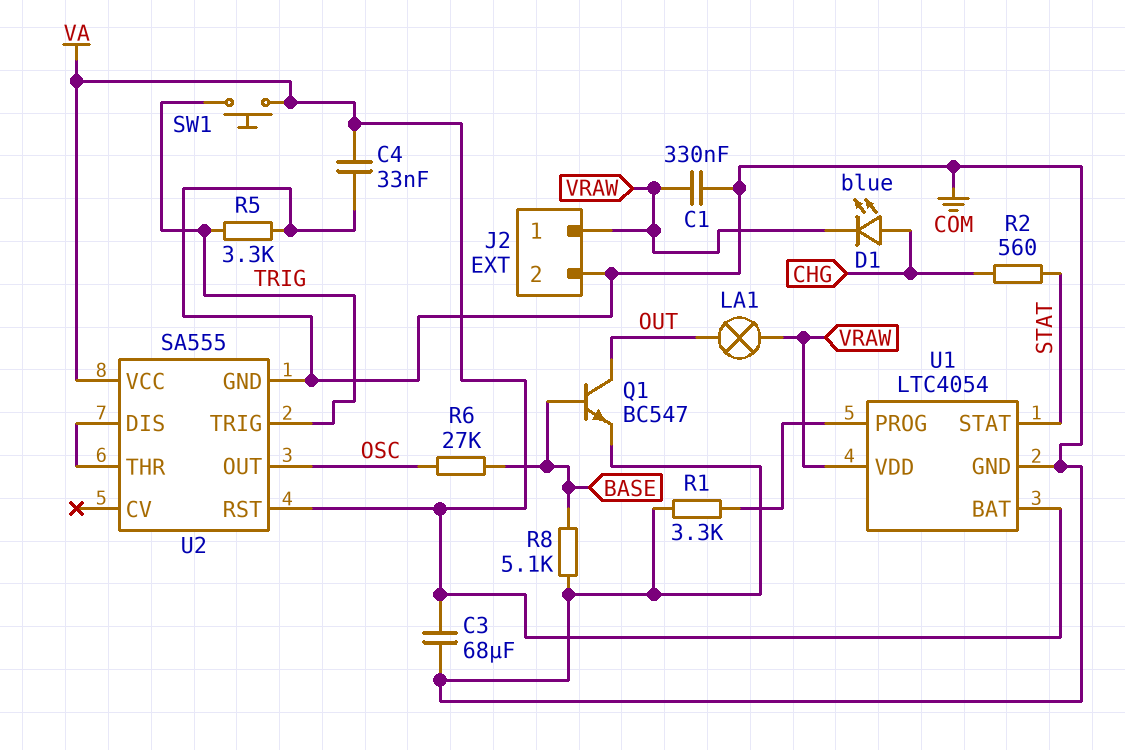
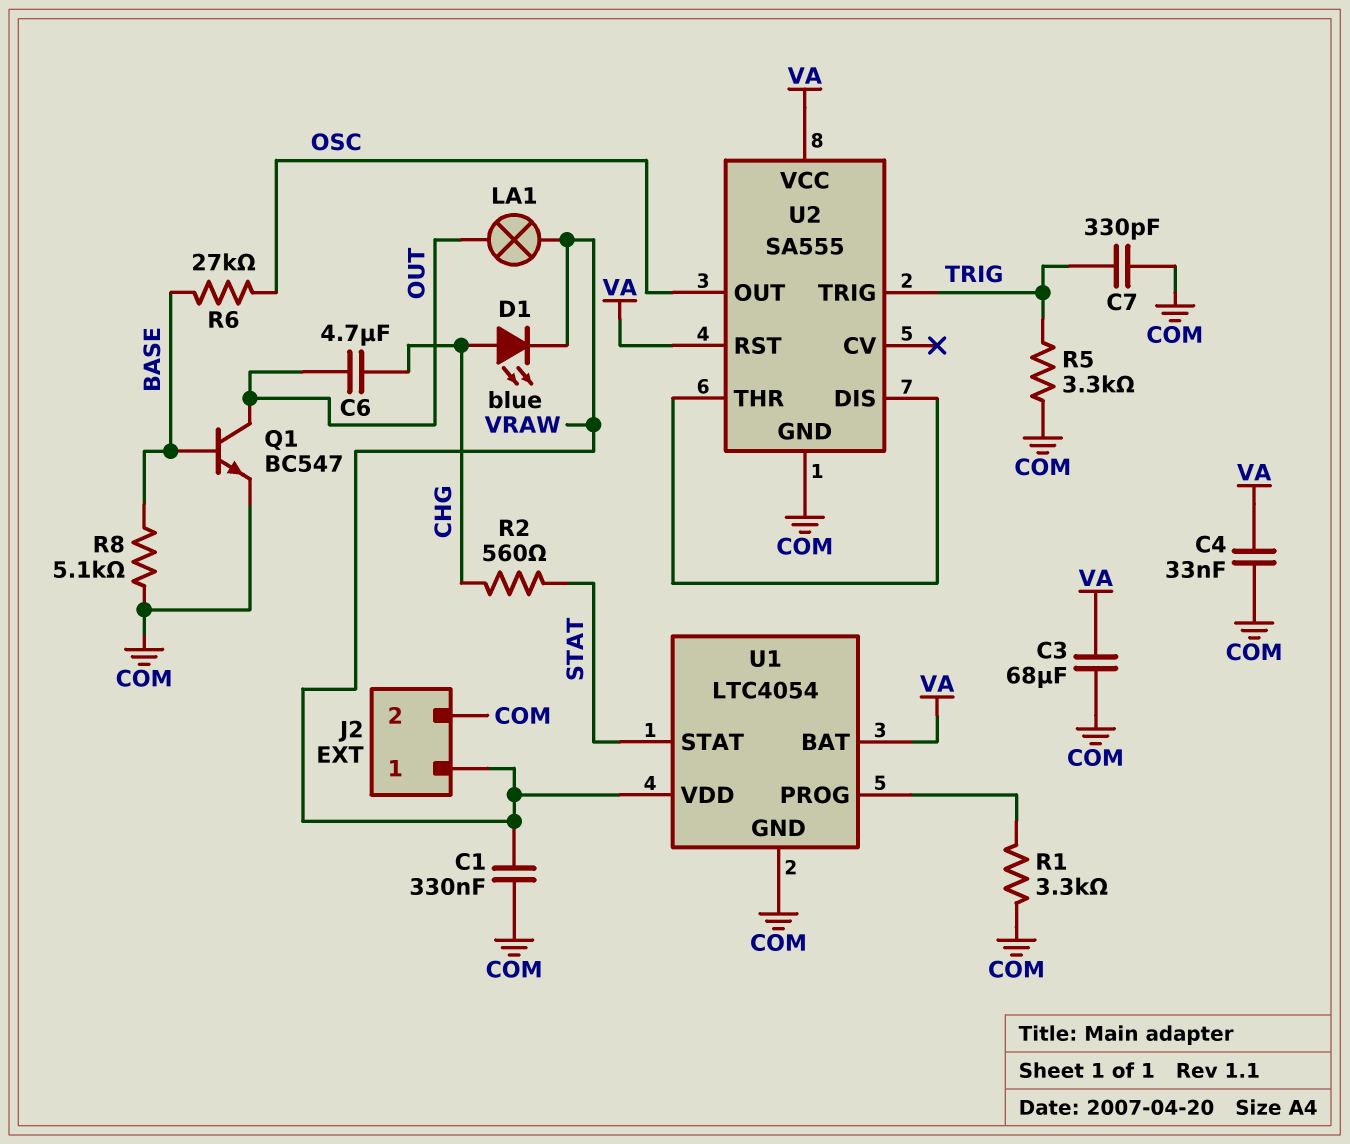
C6: none -> 4.7uF (CHG, OUT)
C7: none -> 330pF (COM, TRIG)
SW1: button (TRIG, VA) -> none

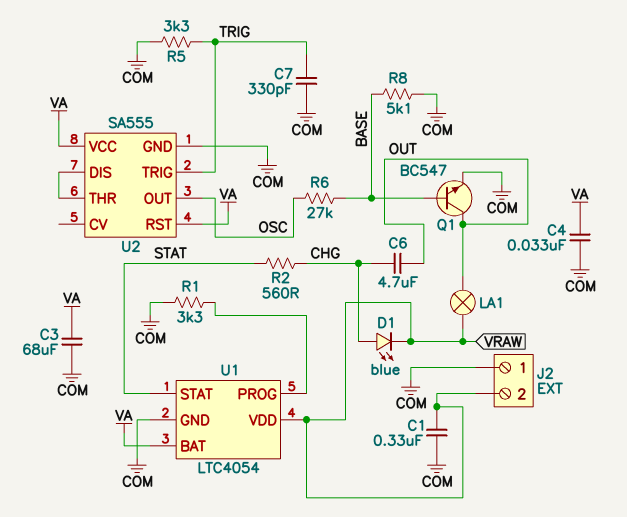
J2 pin 1: VRAW -> COM
J2 pin 2: COM -> VRAW

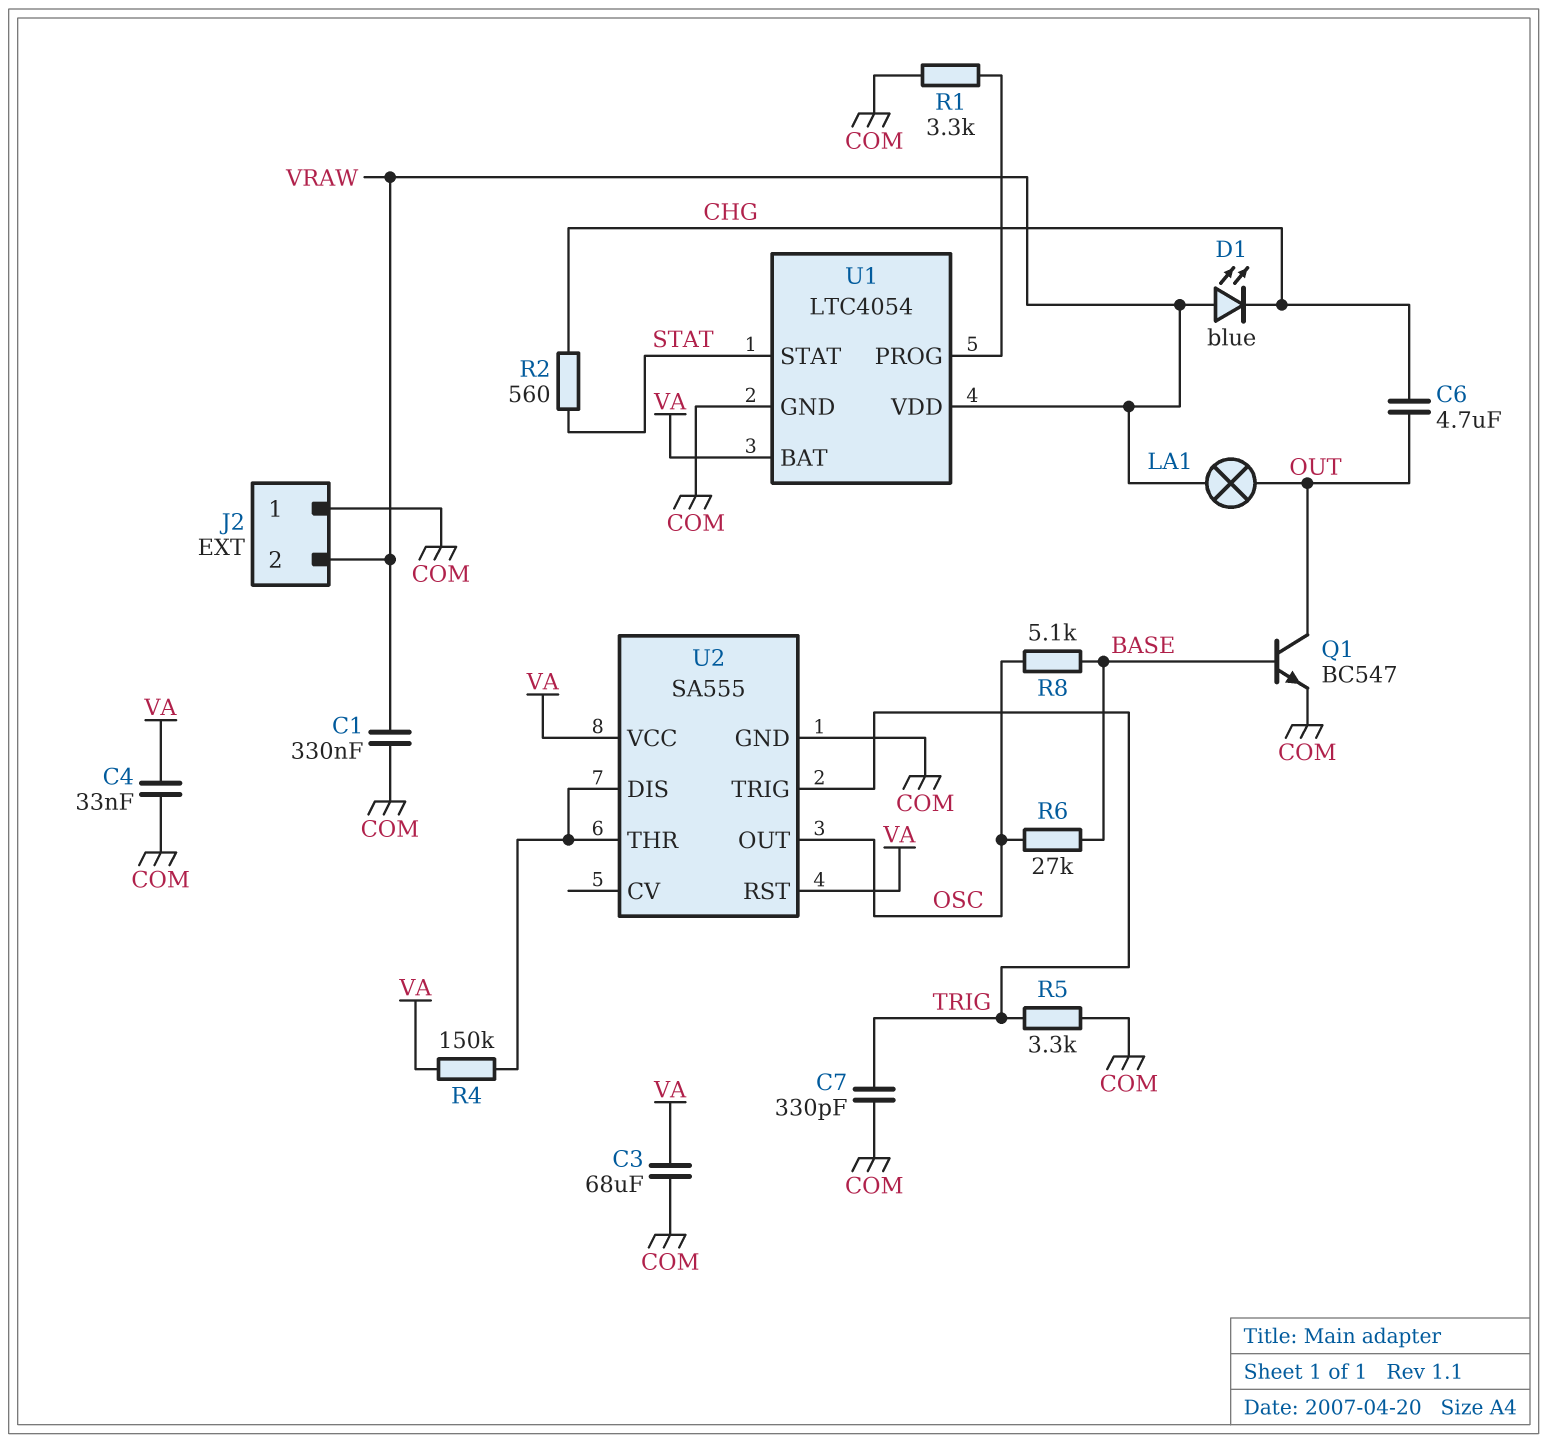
D1: LED blue (A CHG, K VRAW) -> LED blue (A VRAW, K CHG)
R4: none -> 150k (U2/DIS, VA)
R8: 5.1k (BASE, COM) -> 5.1k (BASE, OSC)

